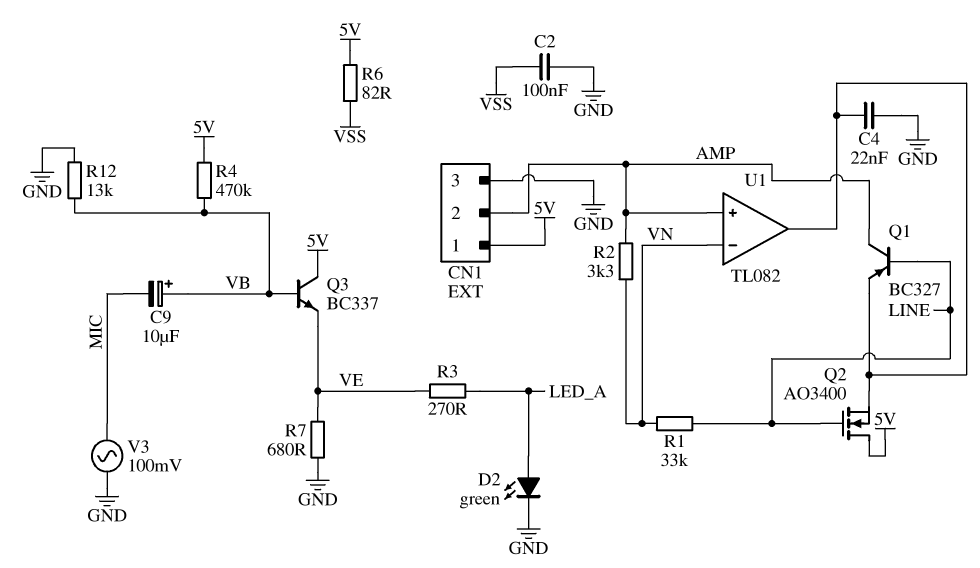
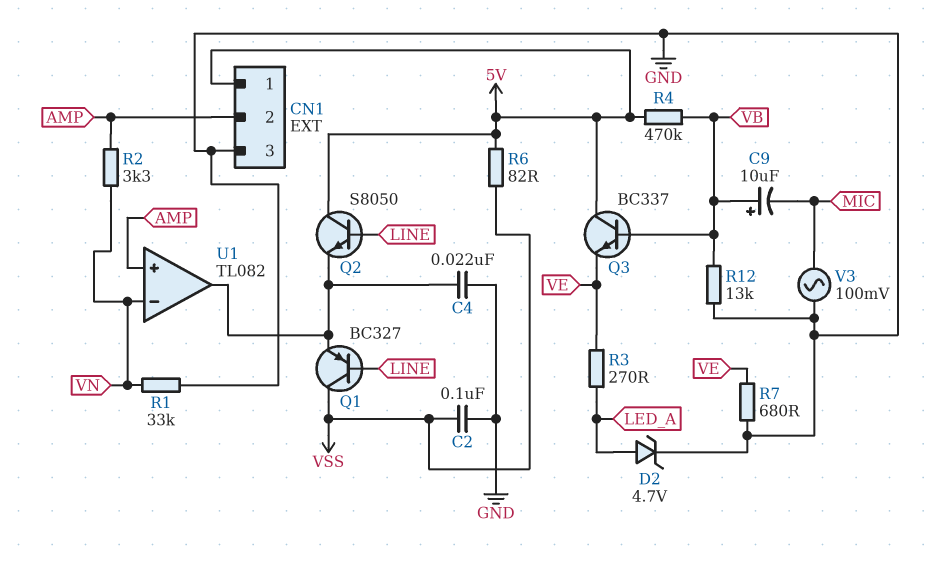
D2: LED green (A LED_A, K GND) -> zener 4.7V (A LED_A, K GND)
Q1: PNP BC327 (B LINE, C AMP, E U1/out) -> PNP BC327 (B LINE, C VSS, E U1/out)
Q2: NMOS AO3400 (G LINE, D 5V, S U1/out) -> NPN S8050 (B LINE, C 5V, E U1/out)
R1: 33k (LINE, VN) -> 33k (GND, VN)

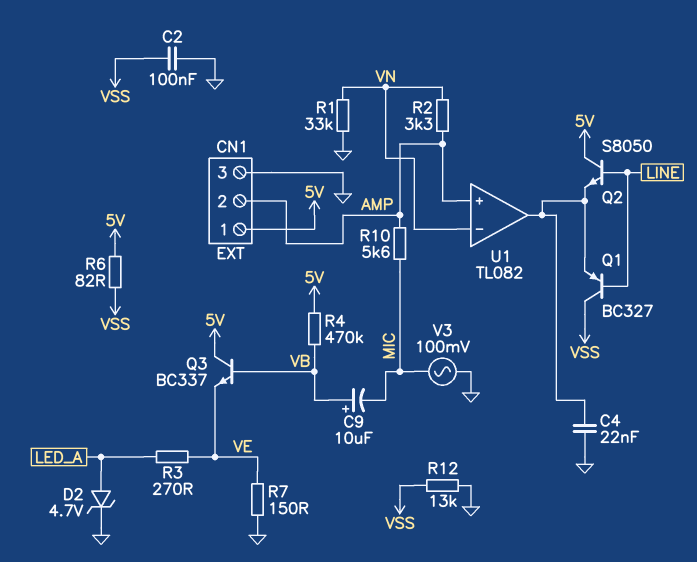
R7: 680 (GND, VE) -> 150 (GND, VE)
R10: none -> 5.6k (AMP, MIC)
R12: 13k (GND, VB) -> 13k (GND, VSS)

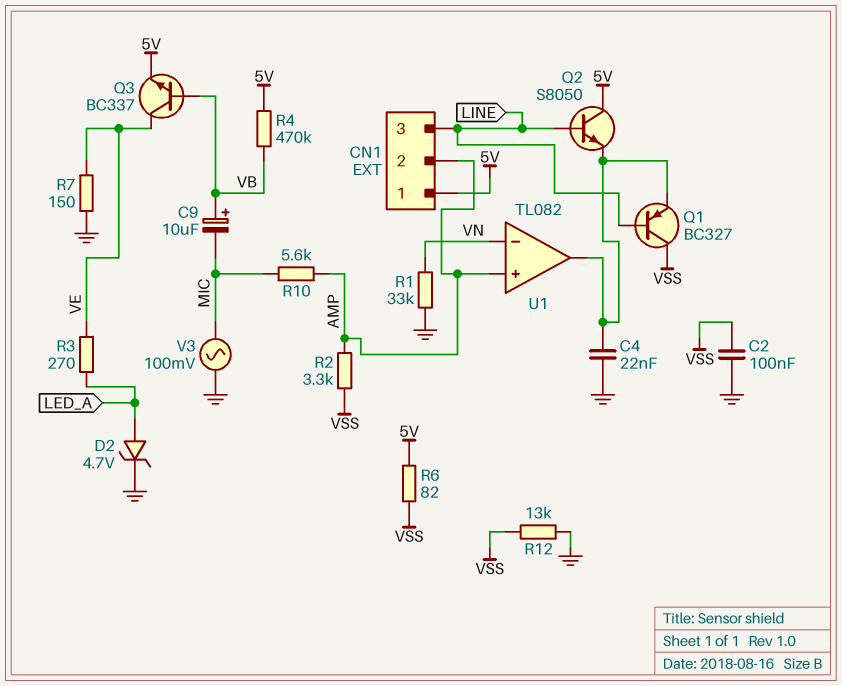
CN1 pin 3: GND -> LINE
Q3: NPN BC337 (B VB, C 5V, E VE) -> NPN BC337 (B VB, C VE, E 5V)
R2: 3.3k (AMP, VN) -> 3.3k (AMP, VSS)

